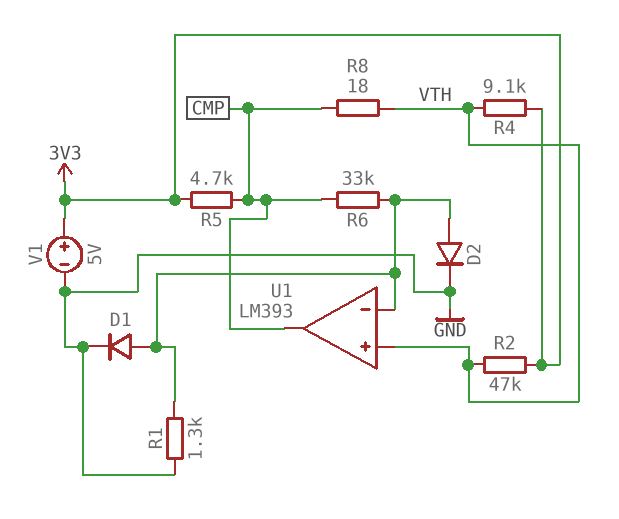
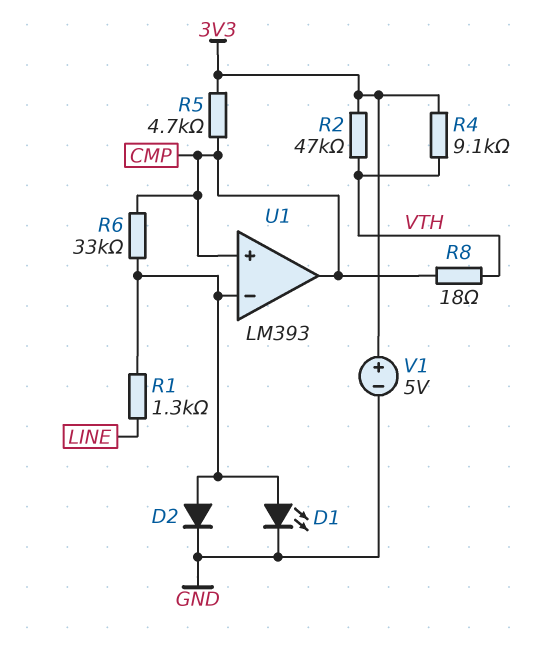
D1: diode (A U1/in-, K GND) -> LED (A U1/in-, K GND)
R1: 1.3k (GND, U1/in-) -> 1.3k (LINE, U1/in-)
U1 pin in+: VTH -> CMP

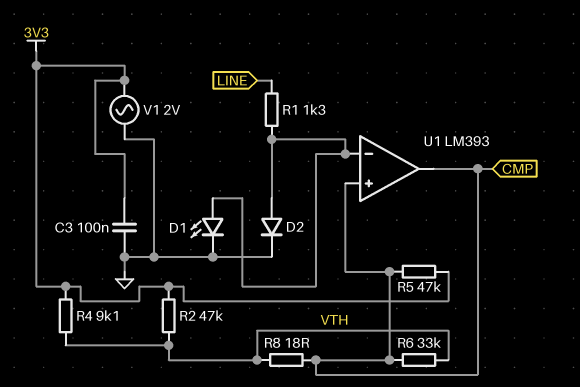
C3: none -> 100nF (3V3, GND)
R5: 4.7k (3V3, CMP) -> 47k (3V3, CMP)
R6: 33k (CMP, U1/in-) -> 33k (CMP, VTH)
V1: 5V (plus 3V3, minus GND) -> AC 2V (3V3, GND)

